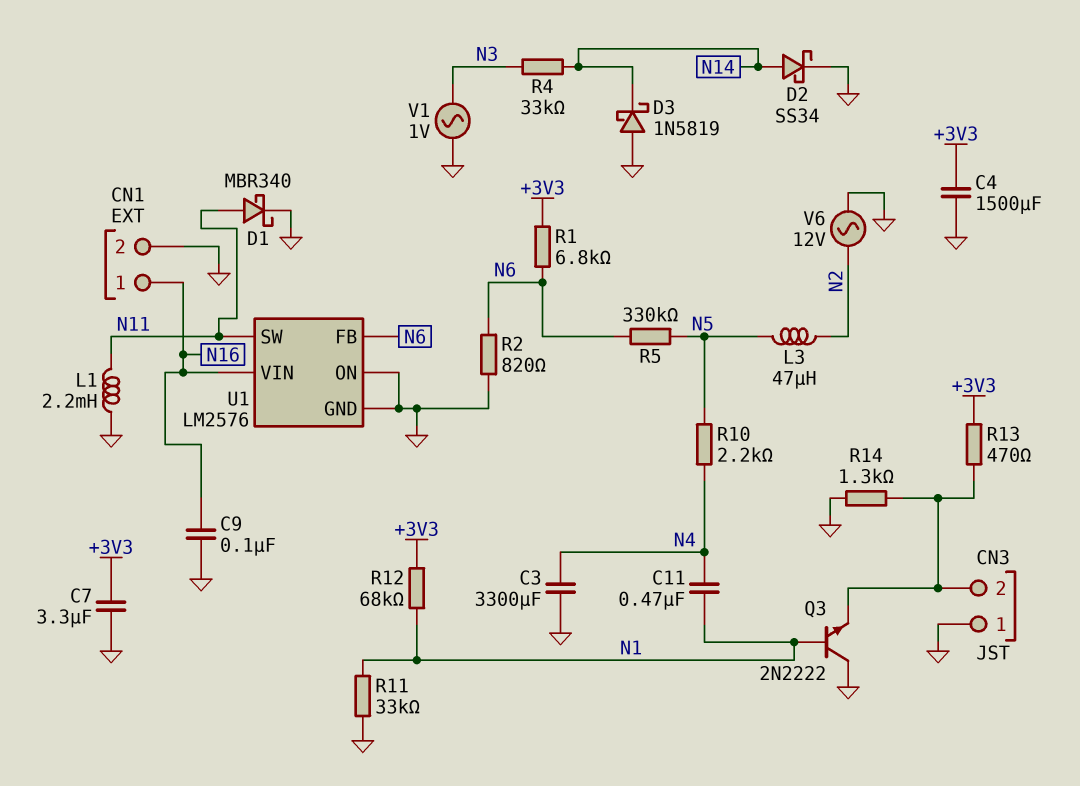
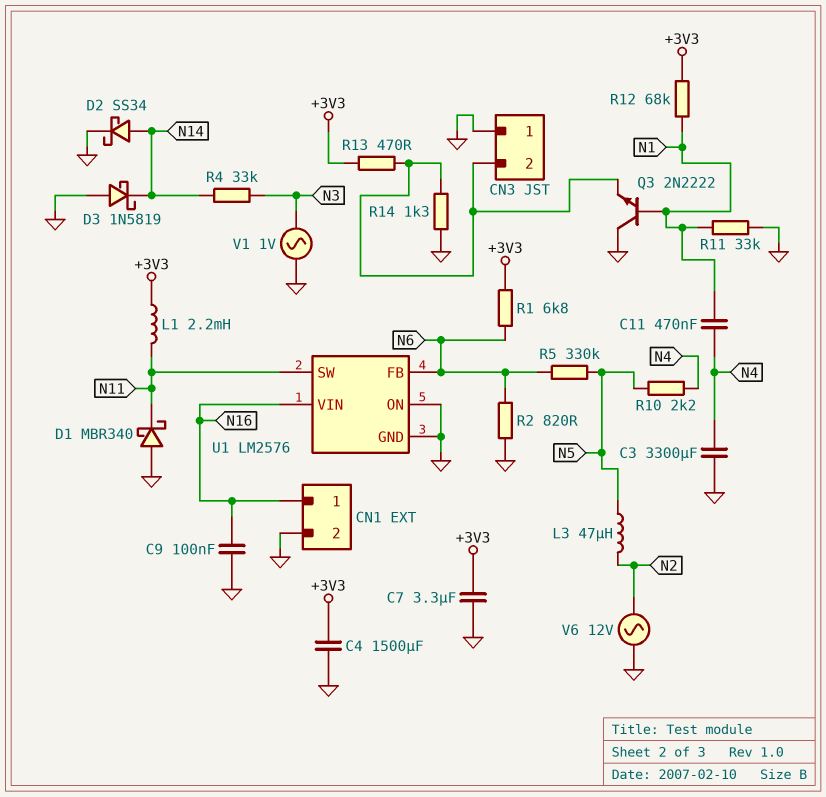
D1: schottky MBR340 (A N11, K GND) -> schottky MBR340 (A GND, K N11)
L1: 2.2mH (GND, N11) -> 2.2mH (+3V3, N11)

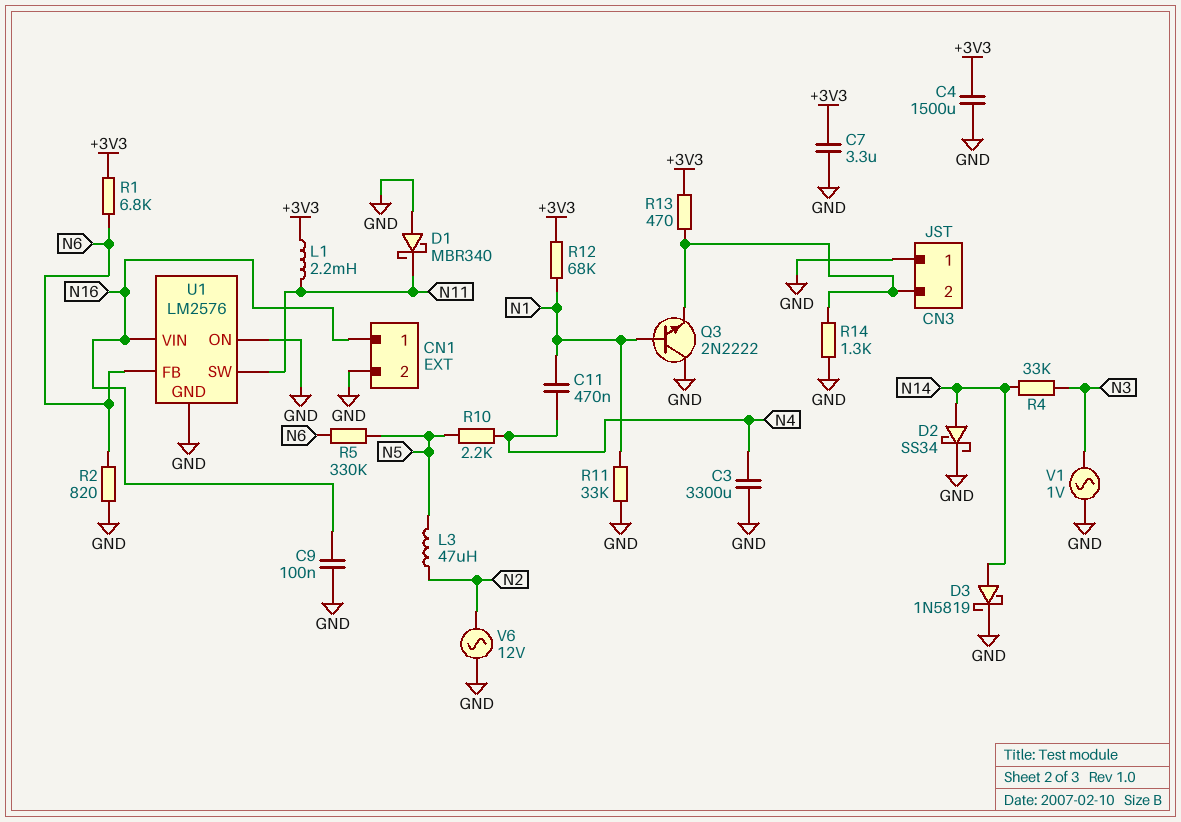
D3: schottky 1N5819 (A GND, K N14) -> schottky 1N5819 (A N14, K GND)

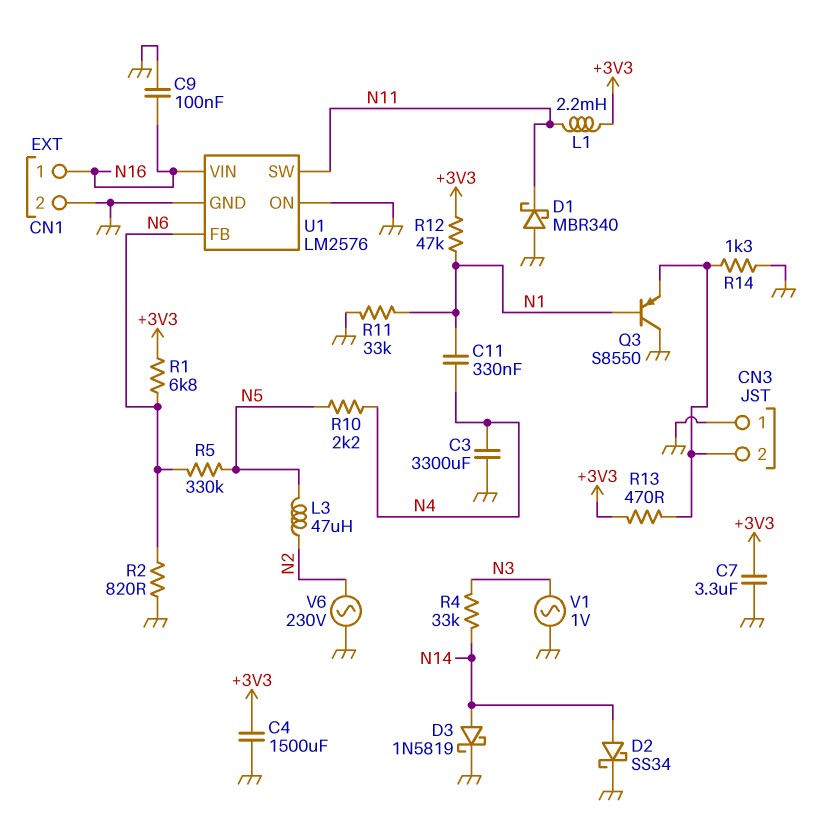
C11: 470nF (N1, N4) -> 330nF (N1, N4)
Q3: NPN 2N2222 (B N1, C GND, E CN3/2) -> PNP S8550 (B N1, C GND, E CN3/2)
R12: 68k (+3V3, N1) -> 47k (+3V3, N1)
V6: AC 12V (GND, N2) -> AC 230V (GND, N2)

